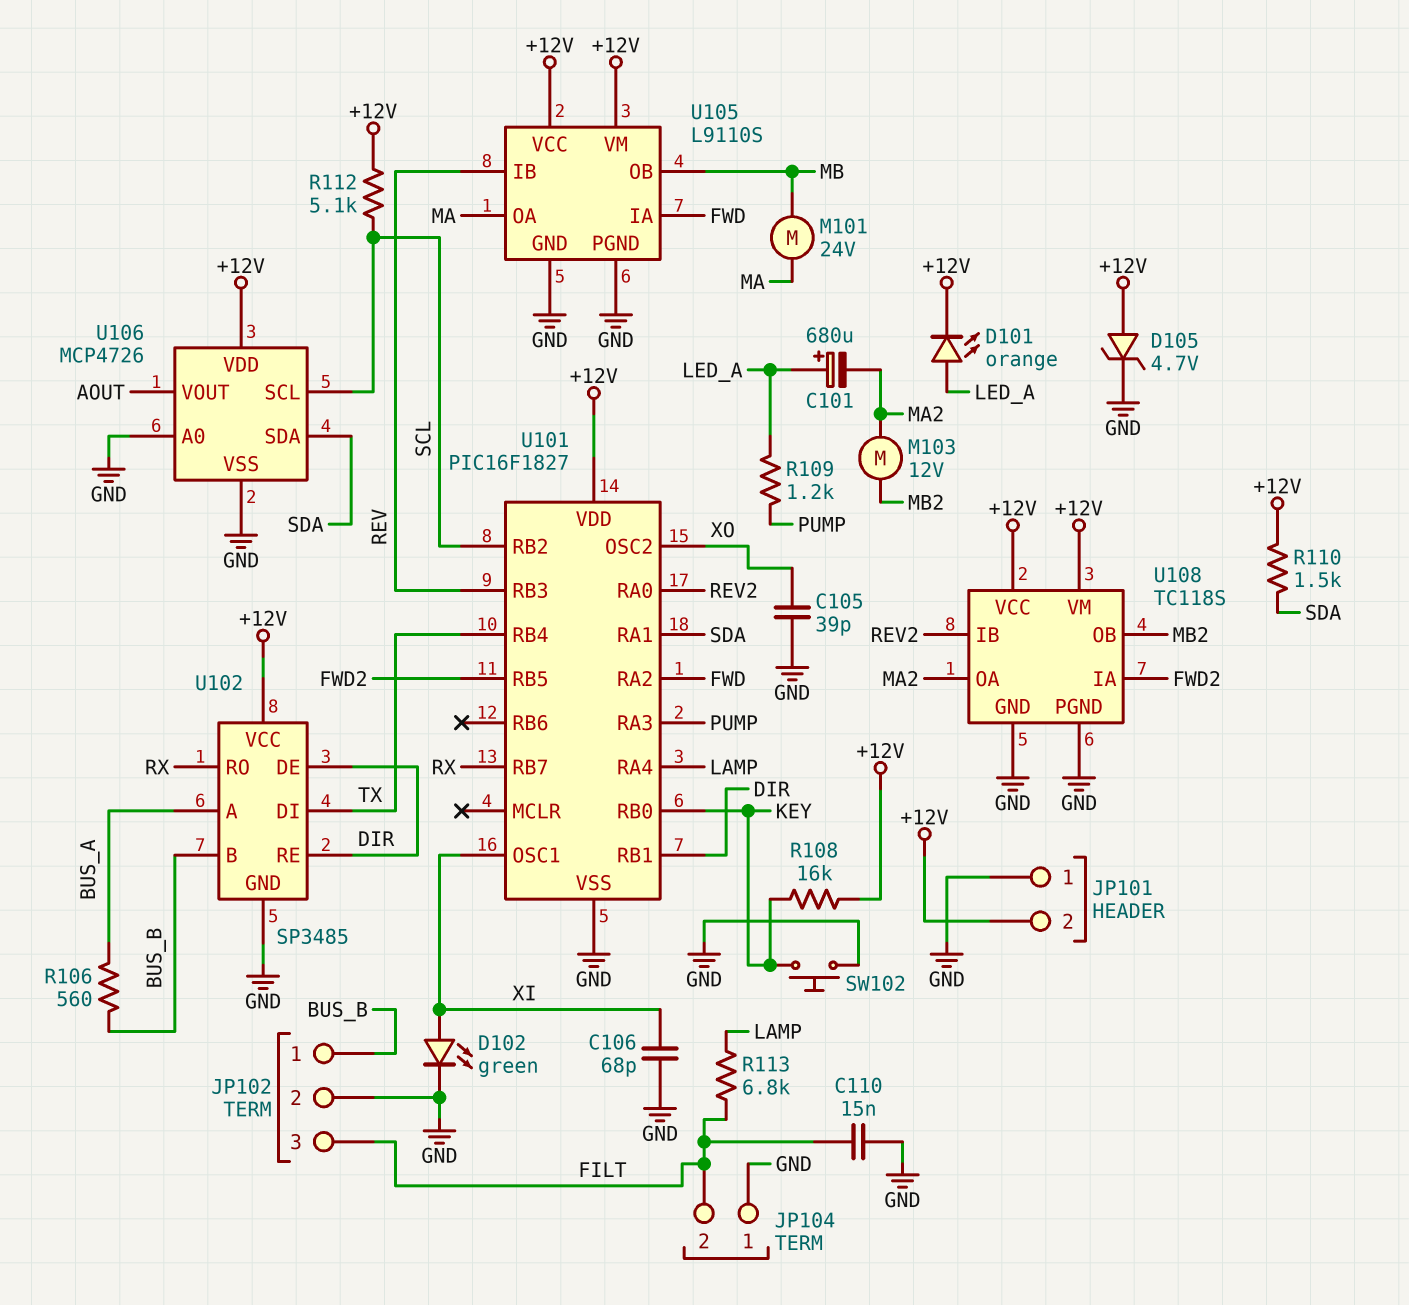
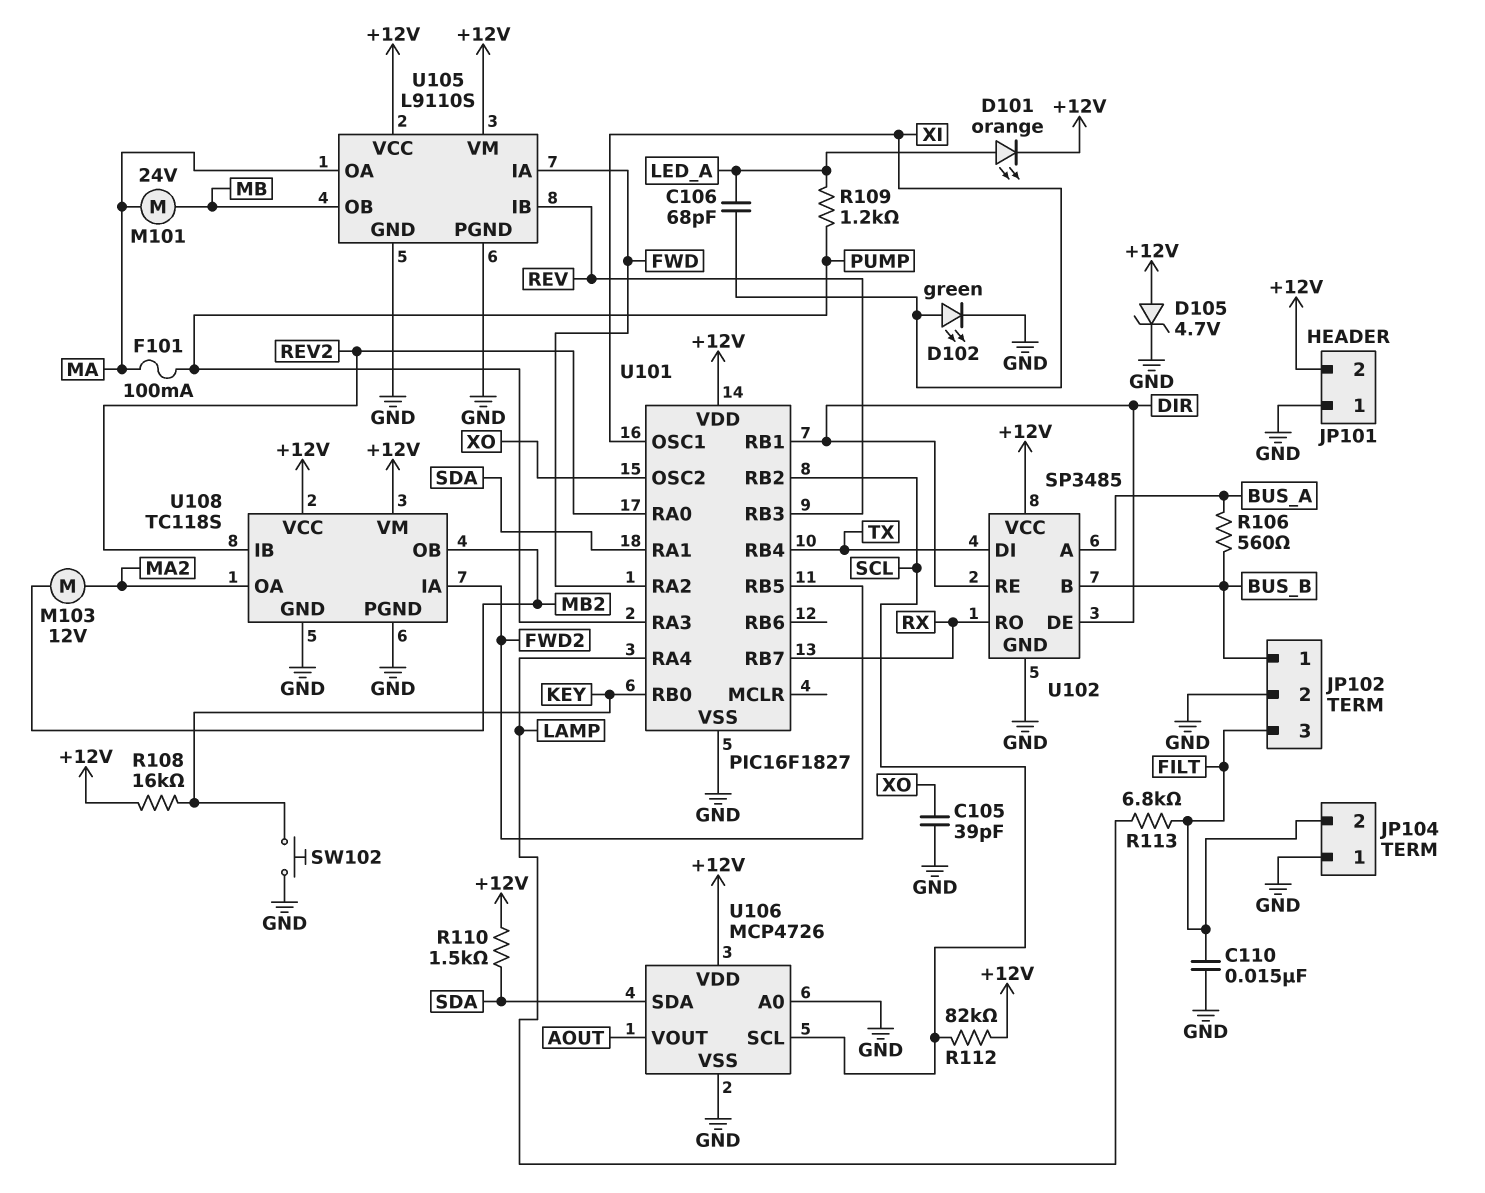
C101: 680uF (plus LED_A, minus MA2) -> none
C106: 68pF (GND, XI) -> 68pF (LED_A, XI)
F101: none -> 100mA (MA, PUMP)
R112: 5.1k (+12V, SCL) -> 82k (+12V, SCL)

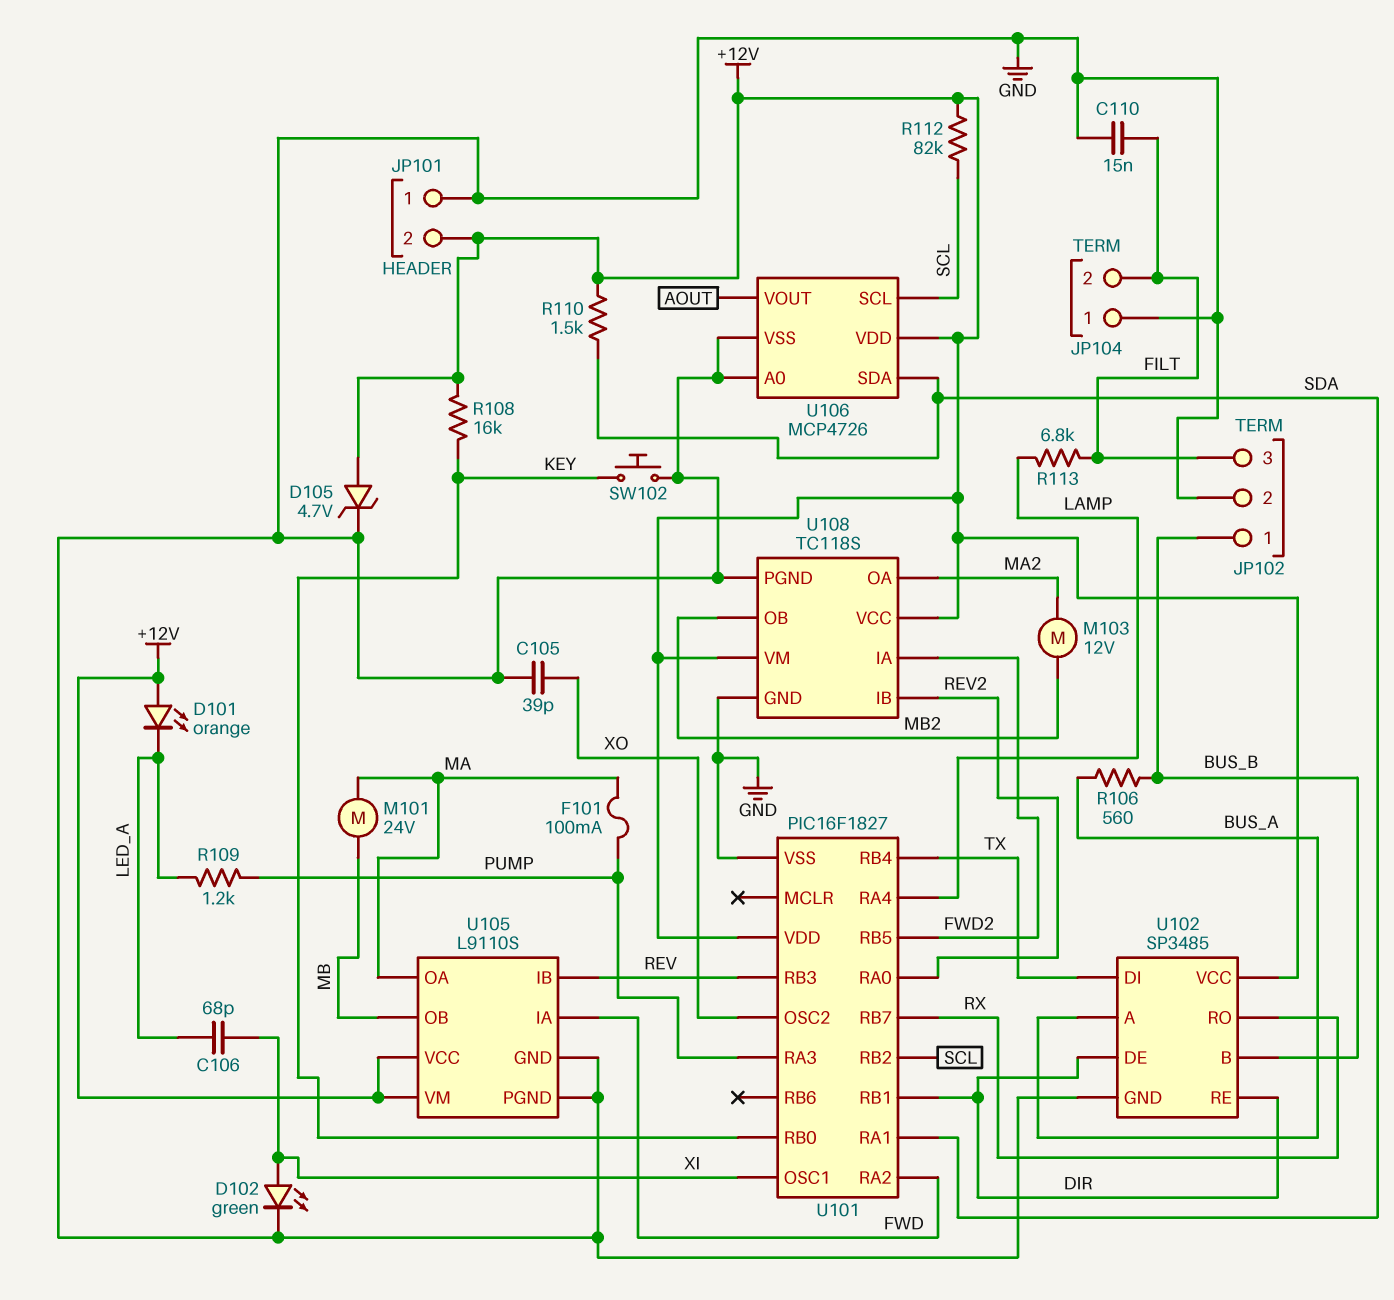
D101: LED orange (A LED_A, K +12V) -> LED orange (A +12V, K LED_A)

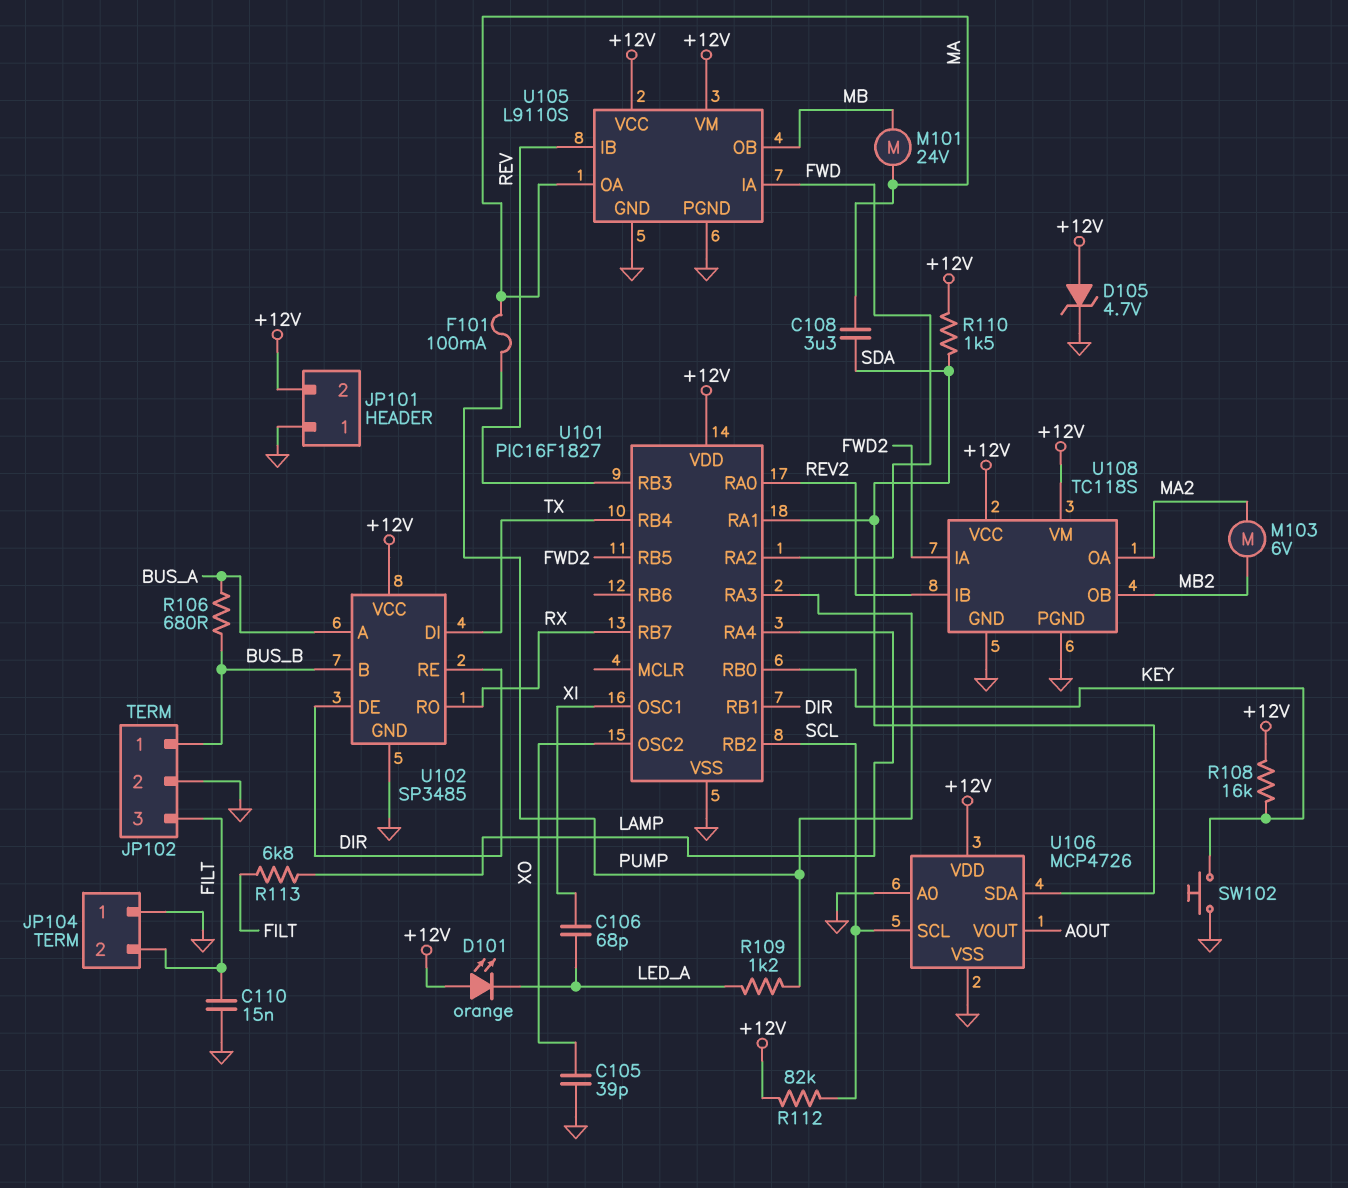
C108: none -> 3.3uF (MA, SDA)
D102: LED green (A XI, K GND) -> none
M103: motor 12V (MA2, MB2) -> motor 6V (MA2, MB2)
R106: 560 (BUS_A, BUS_B) -> 680 (BUS_A, BUS_B)

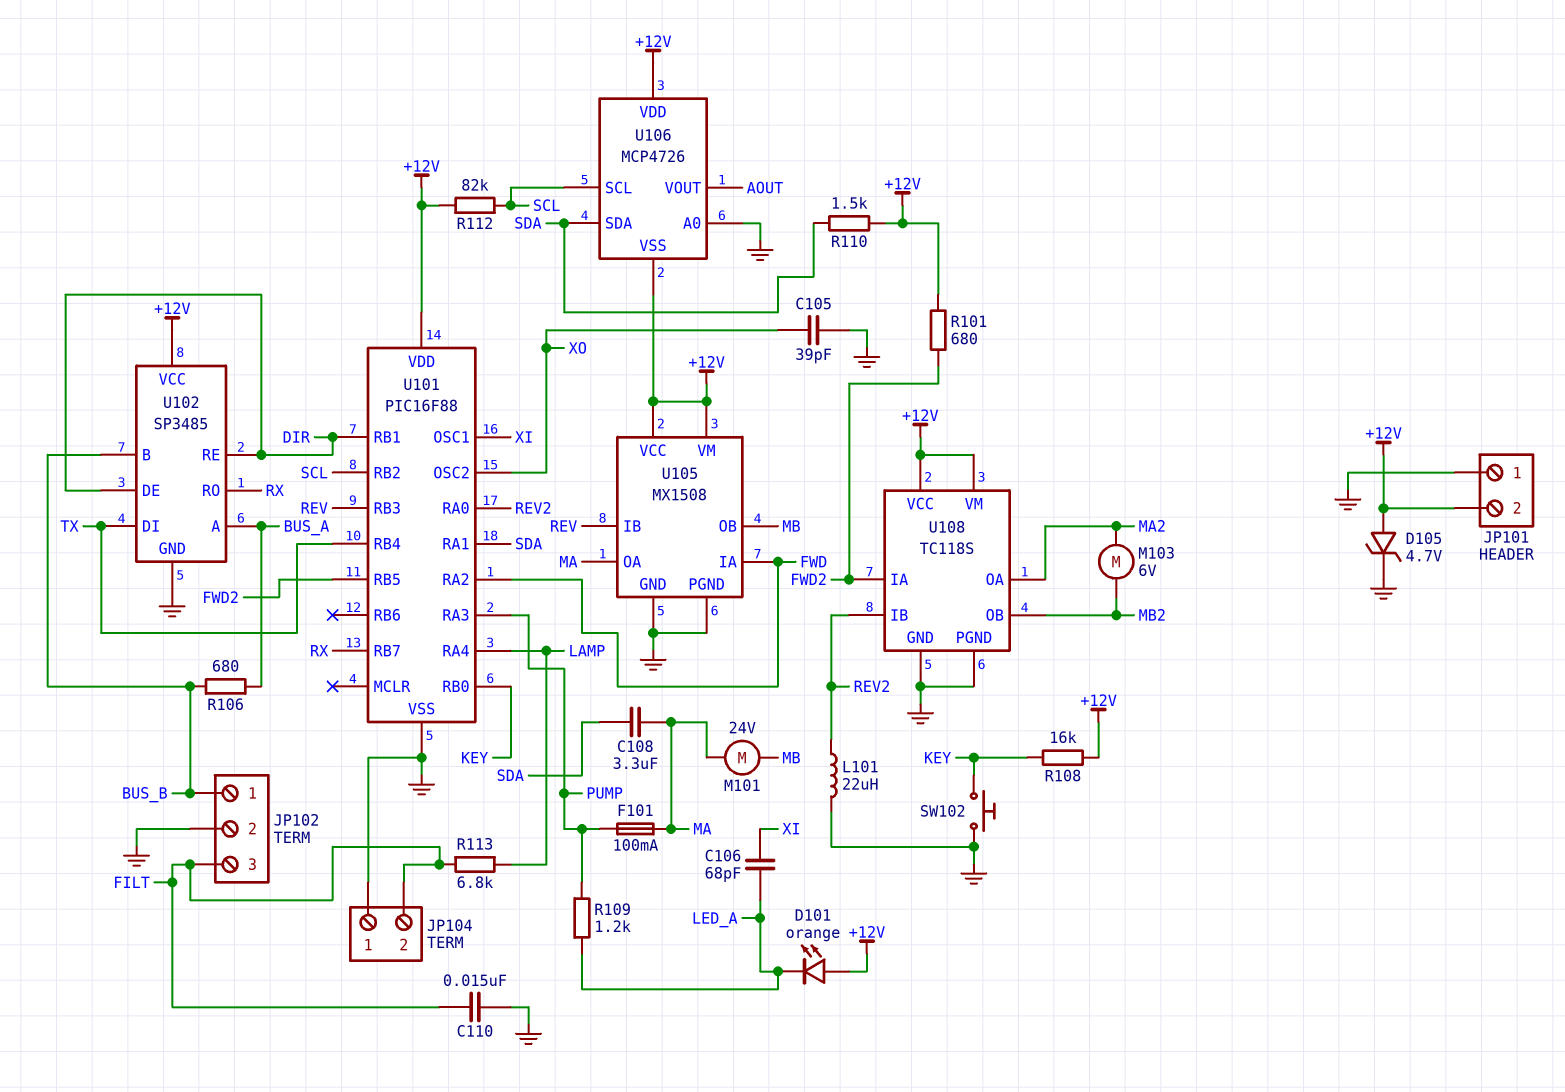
L101: none -> 22uH (GND, REV2)
R101: none -> 680 (+12V, FWD2)
U101: PIC16F1827 -> PIC16F88
U105: L9110S -> MX1508
U106 pin VSS: GND -> +12V

